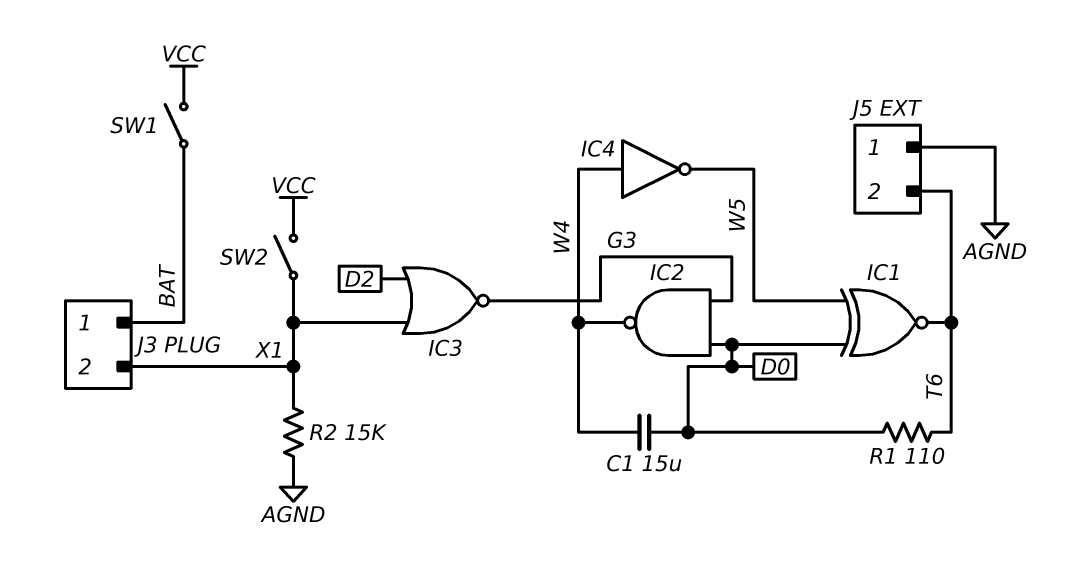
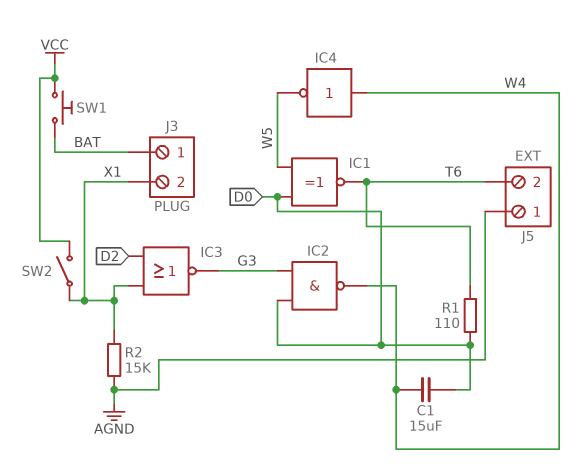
SW1: switch (BAT, VCC) -> button (BAT, VCC)

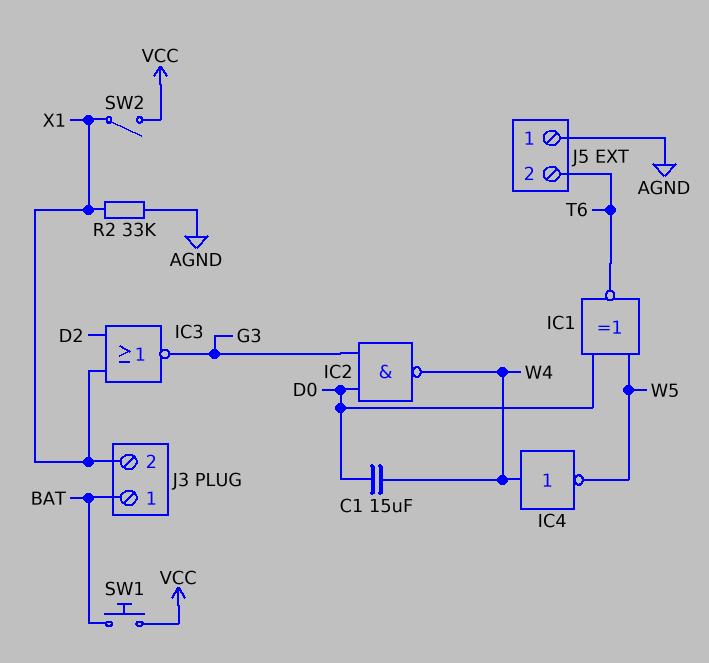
R1: 110 (D0, T6) -> none
R2: 15k (AGND, X1) -> 33k (AGND, X1)

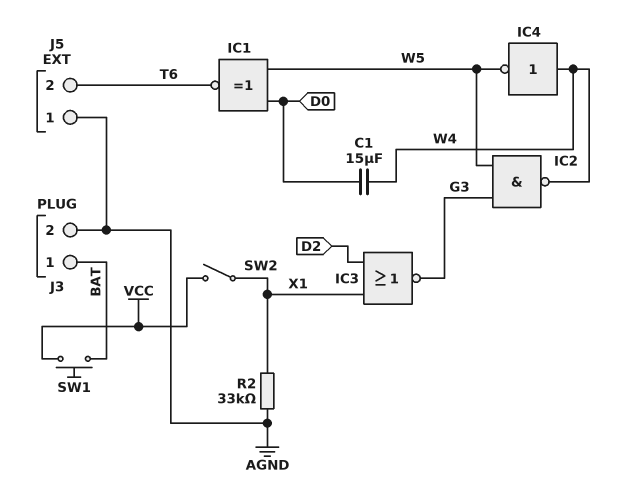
IC2: NAND (in D0, in G3, out W4) -> NAND (in G3, in W5, out W4)
J3 pin 2: X1 -> AGND

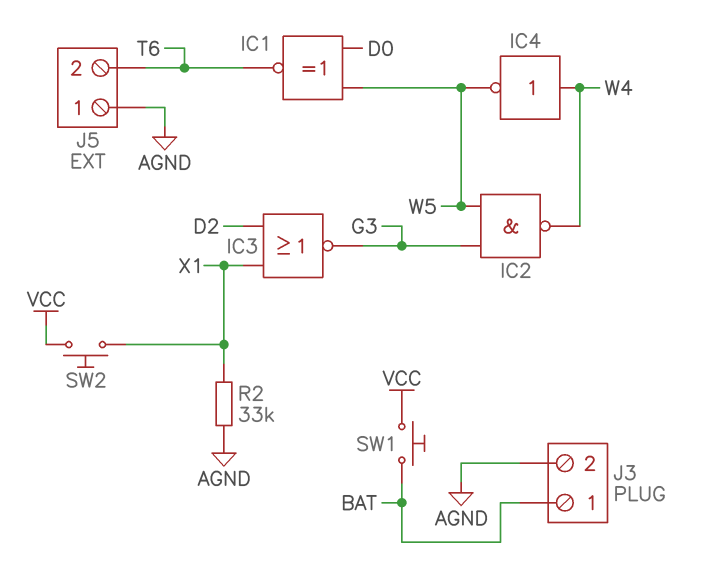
C1: 15uF (D0, W4) -> none
SW2: switch (VCC, X1) -> button (VCC, X1)

